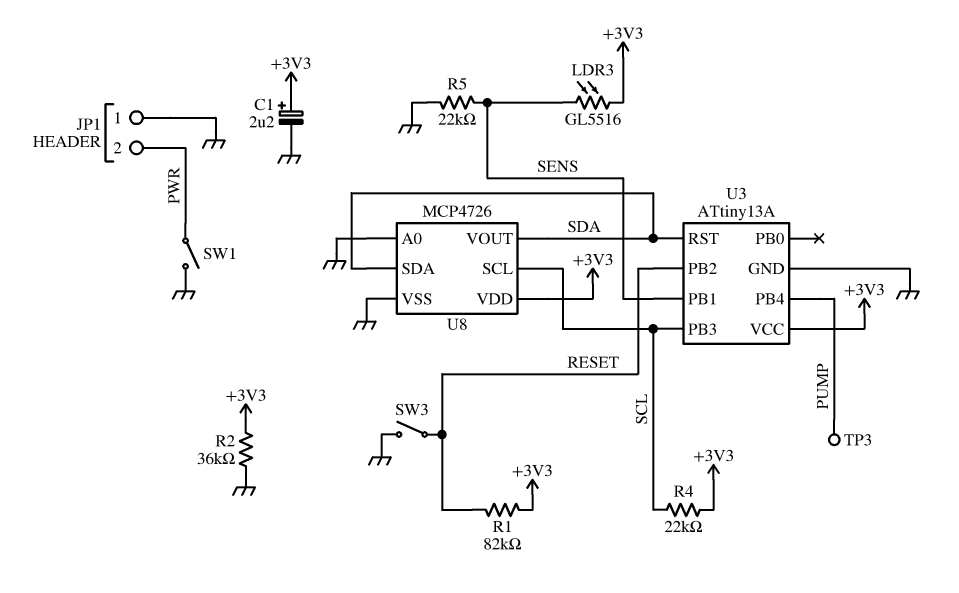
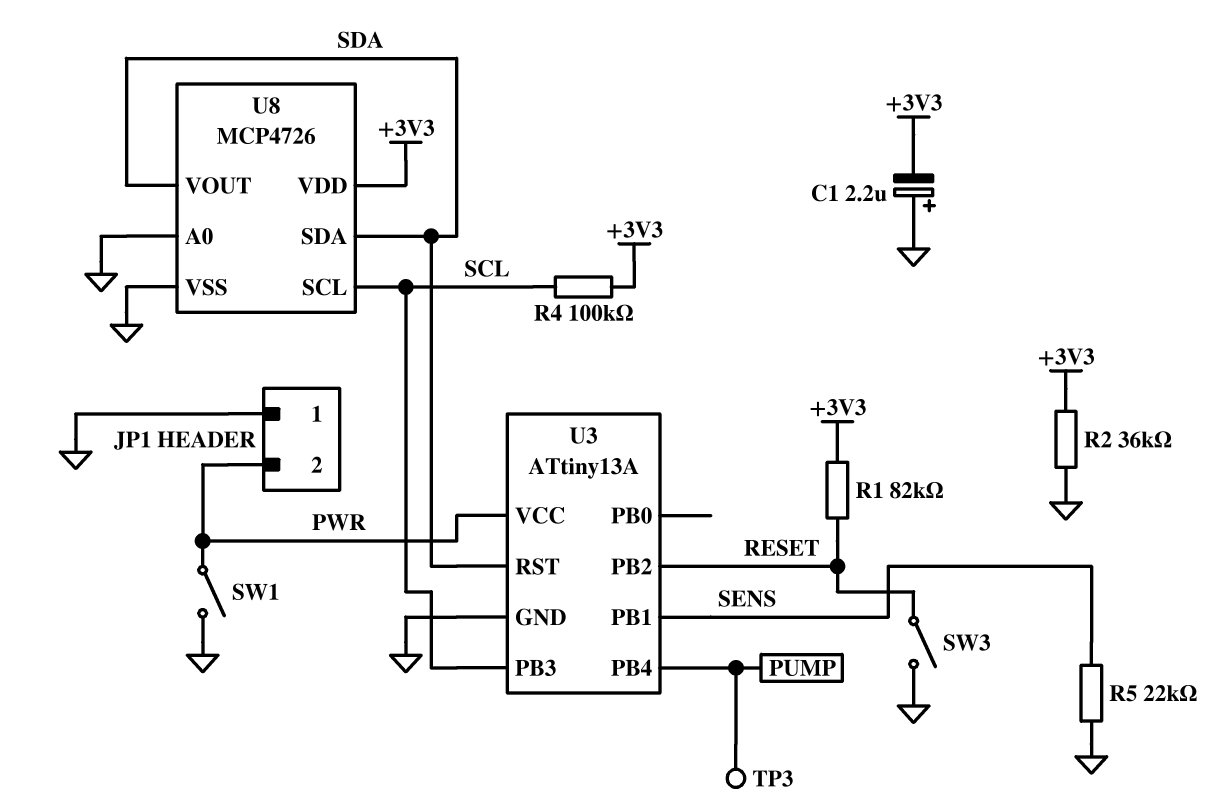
C1: 2.2uF (plus +3V3, minus GND) -> 2.2uF (plus GND, minus +3V3)
LDR3: GL5516 (+3V3, SENS) -> none
R4: 22k (+3V3, SCL) -> 100k (+3V3, SCL)
U3 pin VCC: +3V3 -> PWR

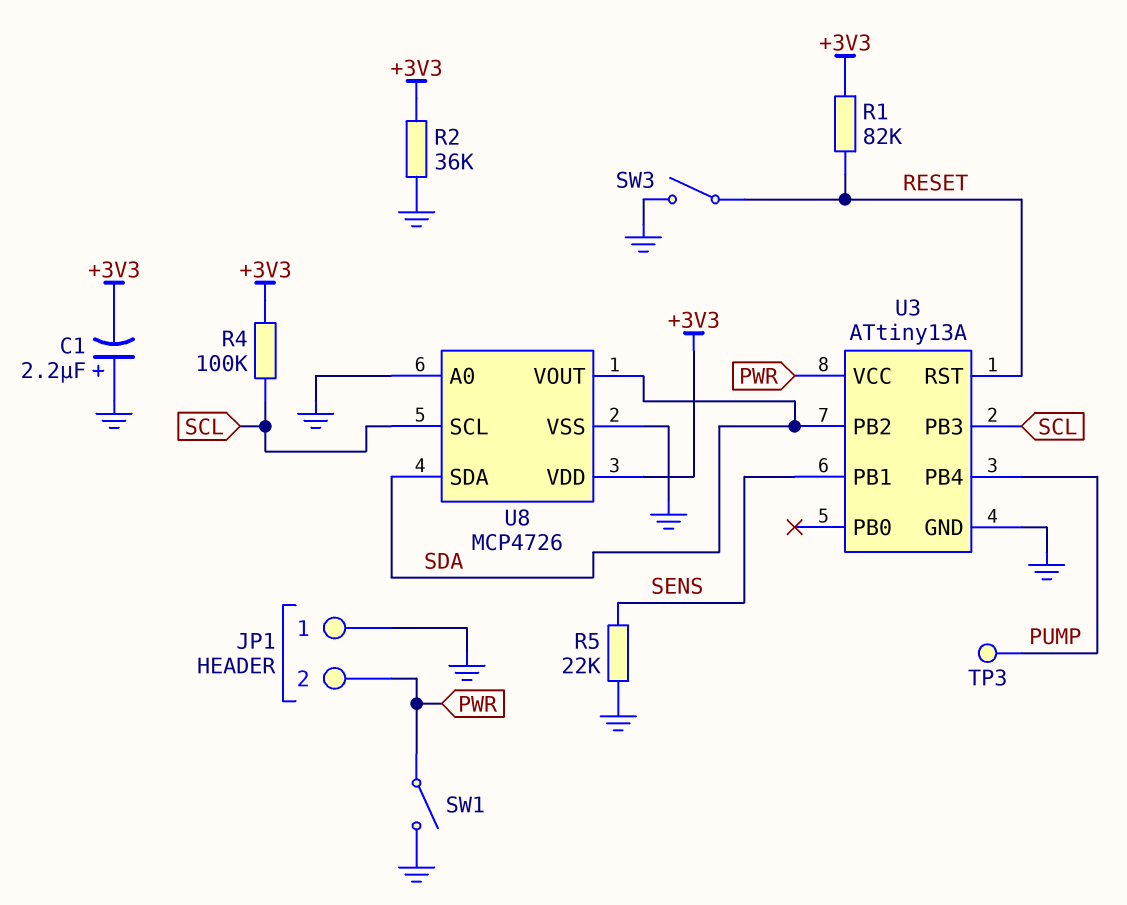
U3 pin PB2: RESET -> SDA
U3 pin RST: SDA -> RESET

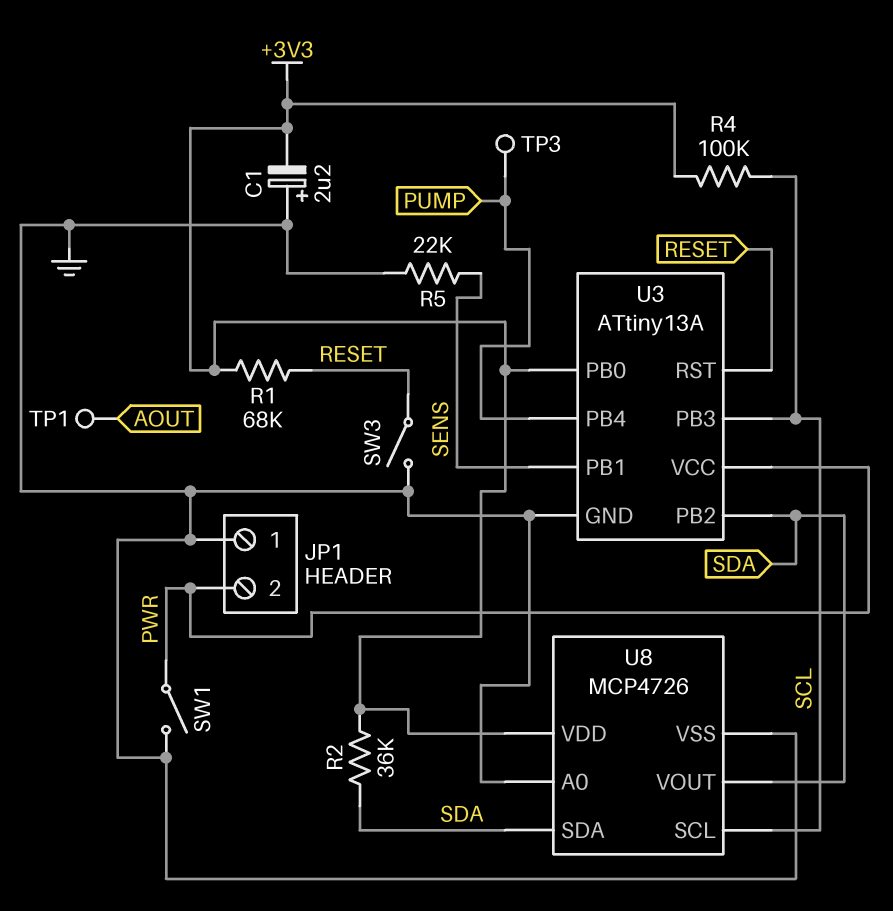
R1: 82k (+3V3, RESET) -> 68k (+3V3, RESET)
R2: 36k (+3V3, GND) -> 36k (+3V3, SDA)
TP1: none -> test point (AOUT)
U3 pin PB0: none -> +3V3

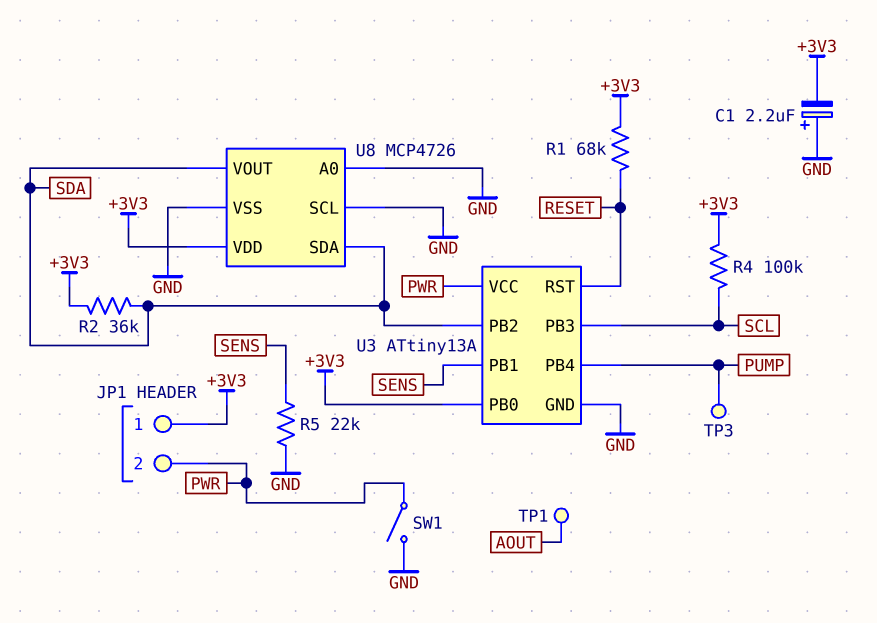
JP1 pin 1: GND -> +3V3
SW3: switch (GND, RESET) -> none
U8 pin SCL: SCL -> GND

